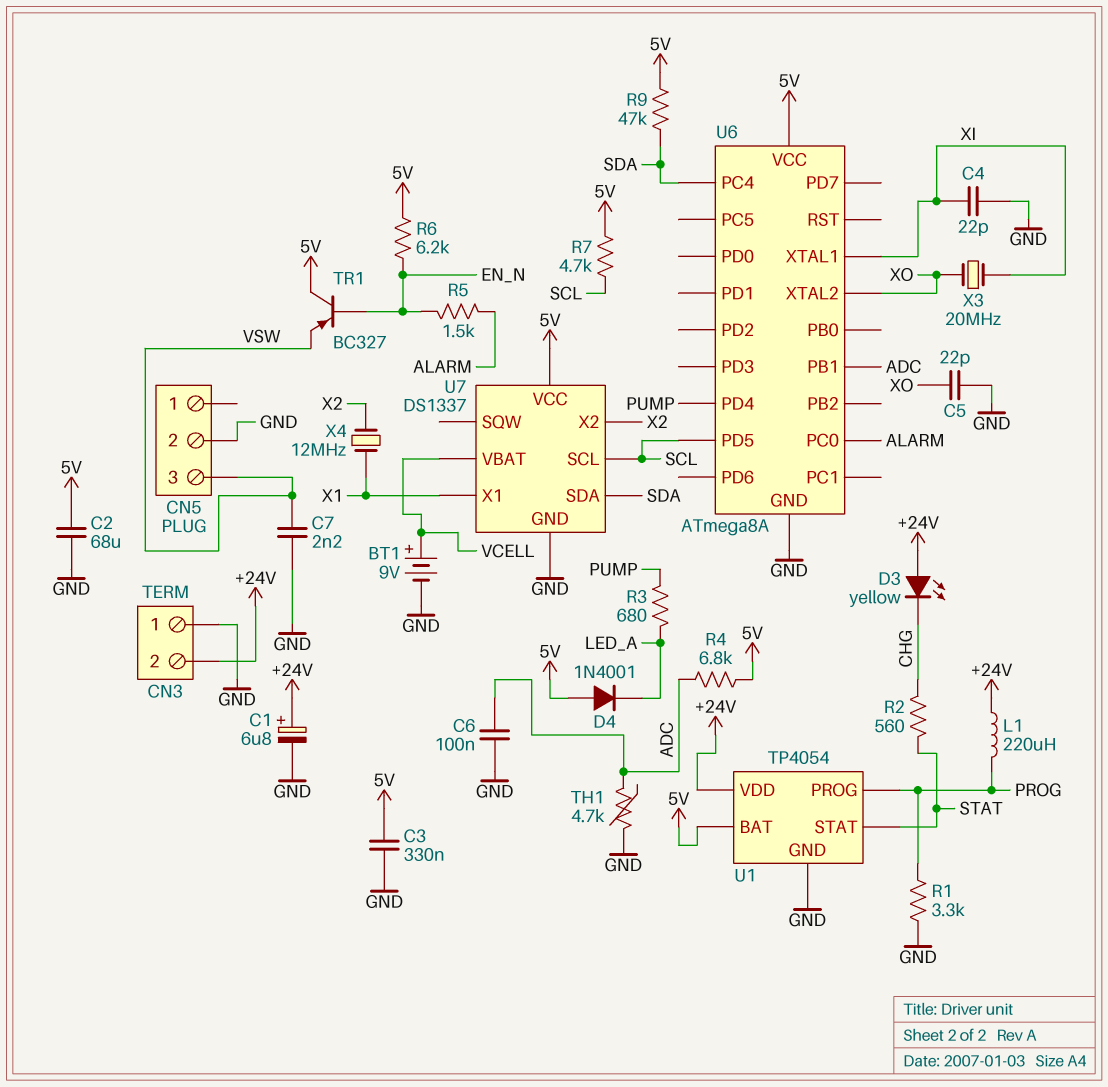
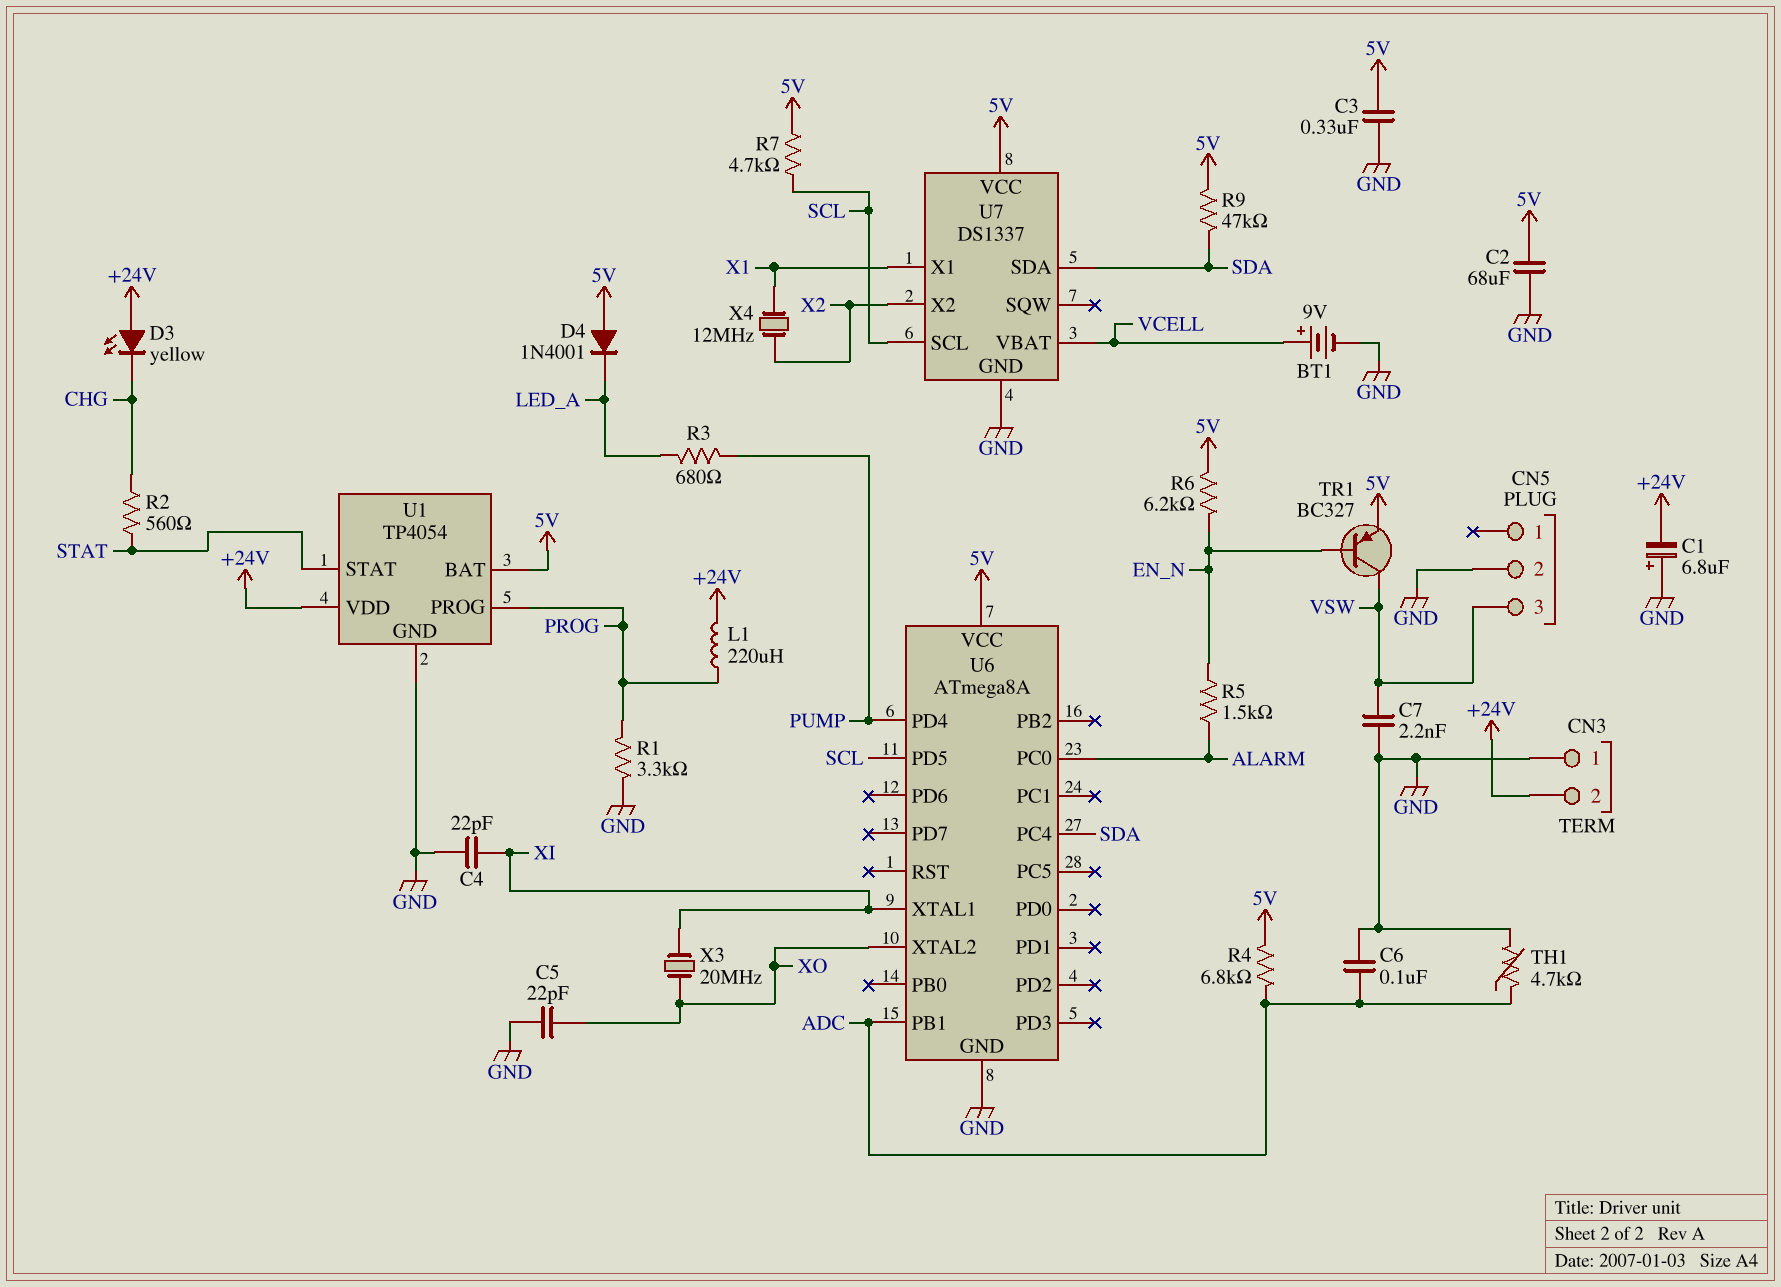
C1: 6.8uF (plus +24V, minus GND) -> 6.8uF (plus GND, minus +24V)
TR1: PNP BC327 (B EN_N, C 5V, E VSW) -> PNP BC327 (B EN_N, C VSW, E 5V)

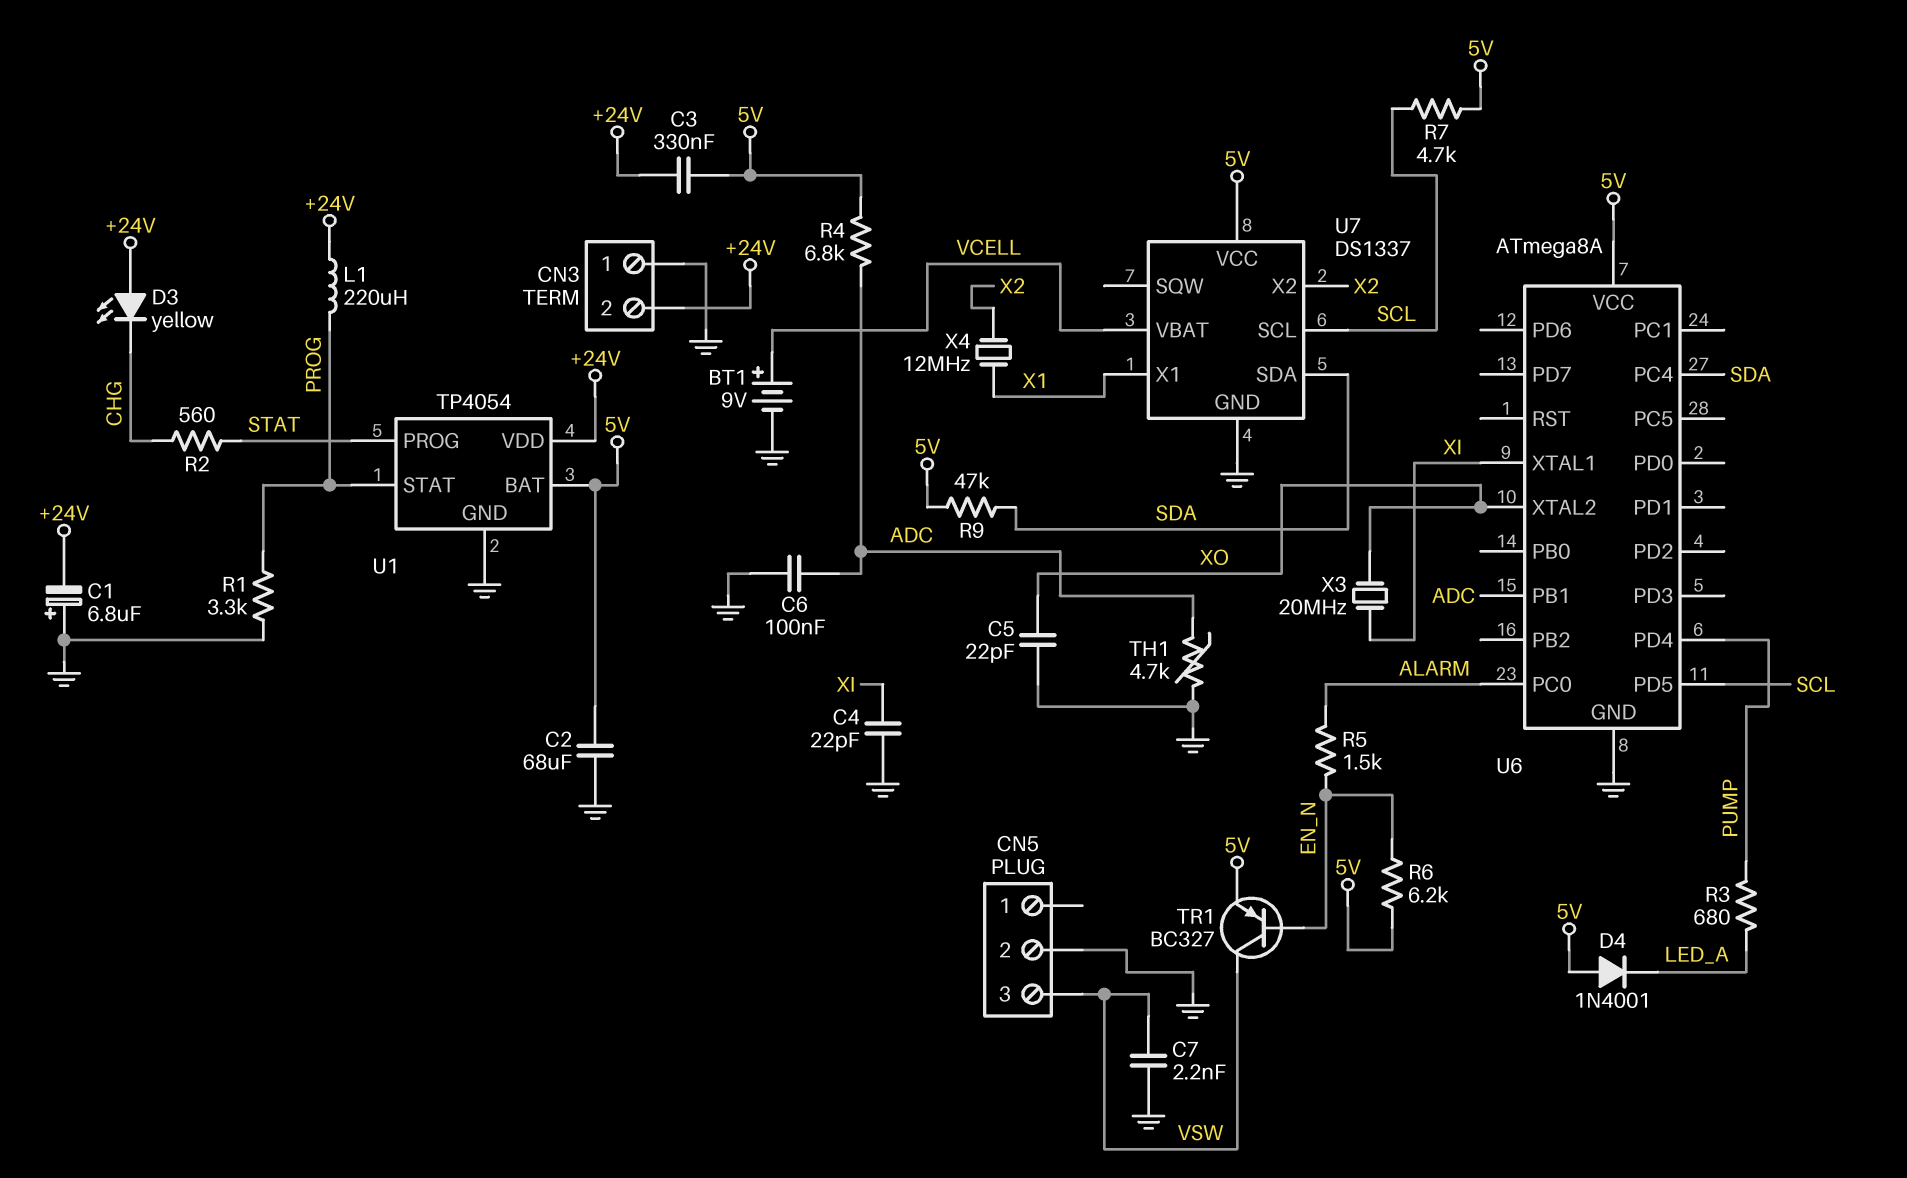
C3: 330nF (5V, GND) -> 330nF (+24V, 5V)
U1 pin PROG: PROG -> STAT
U1 pin STAT: STAT -> PROG

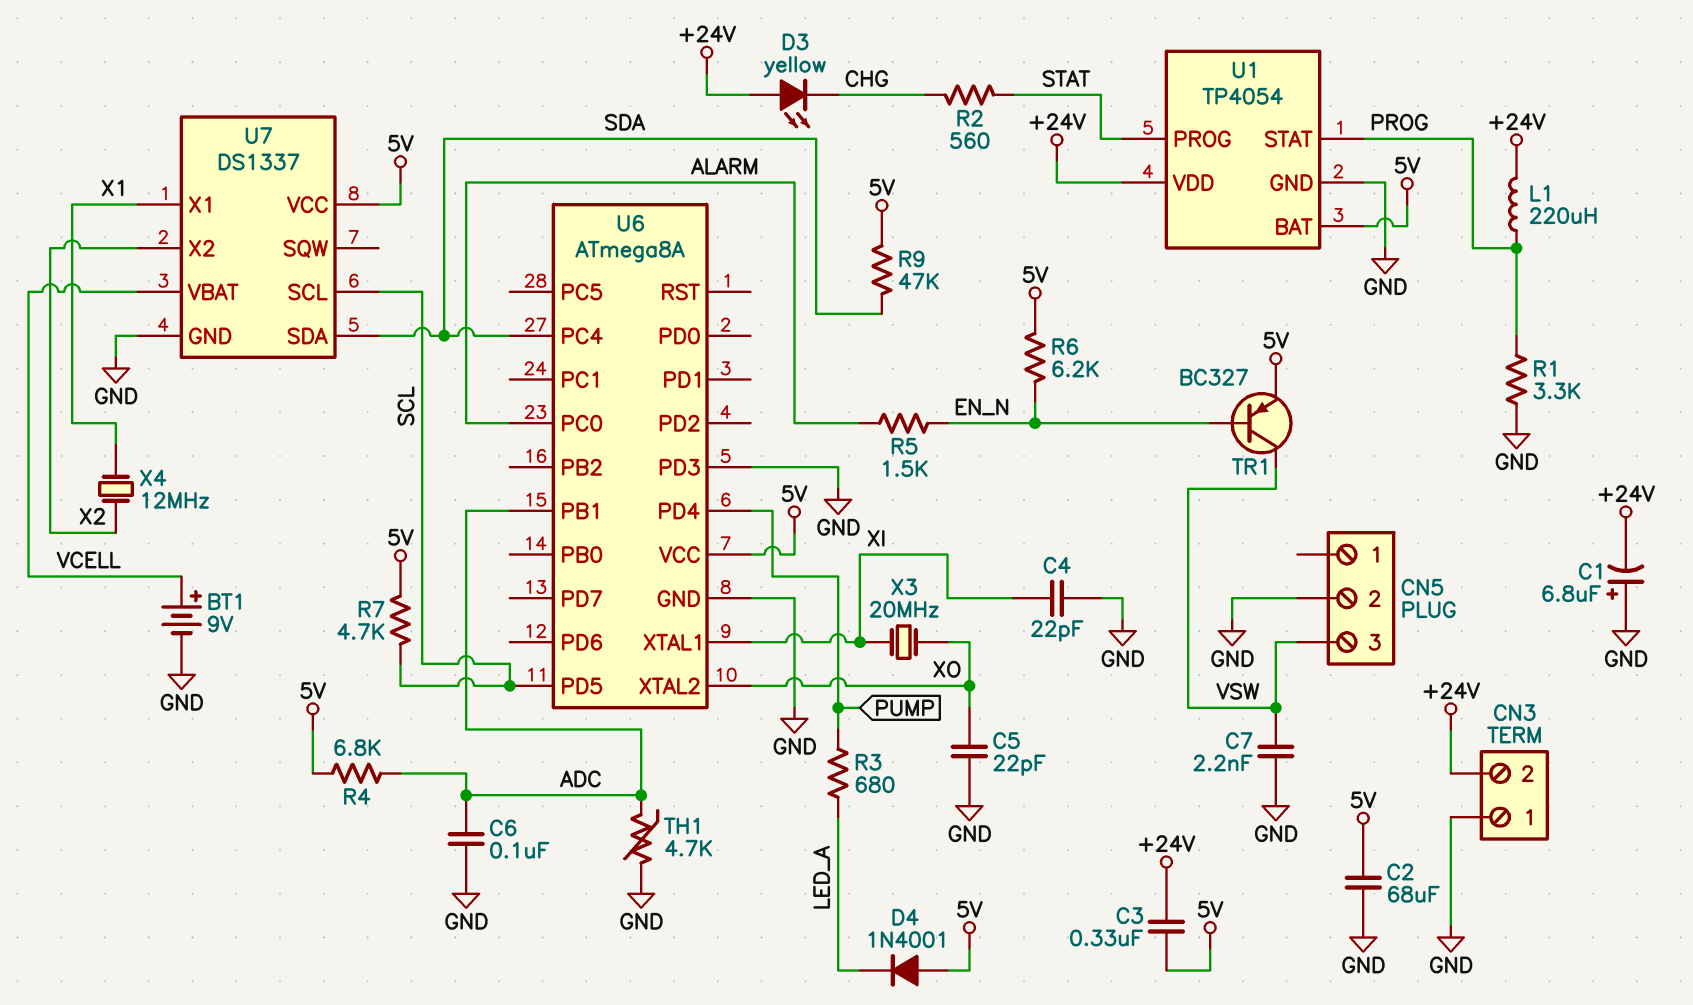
U6 pin PD3: none -> GND

